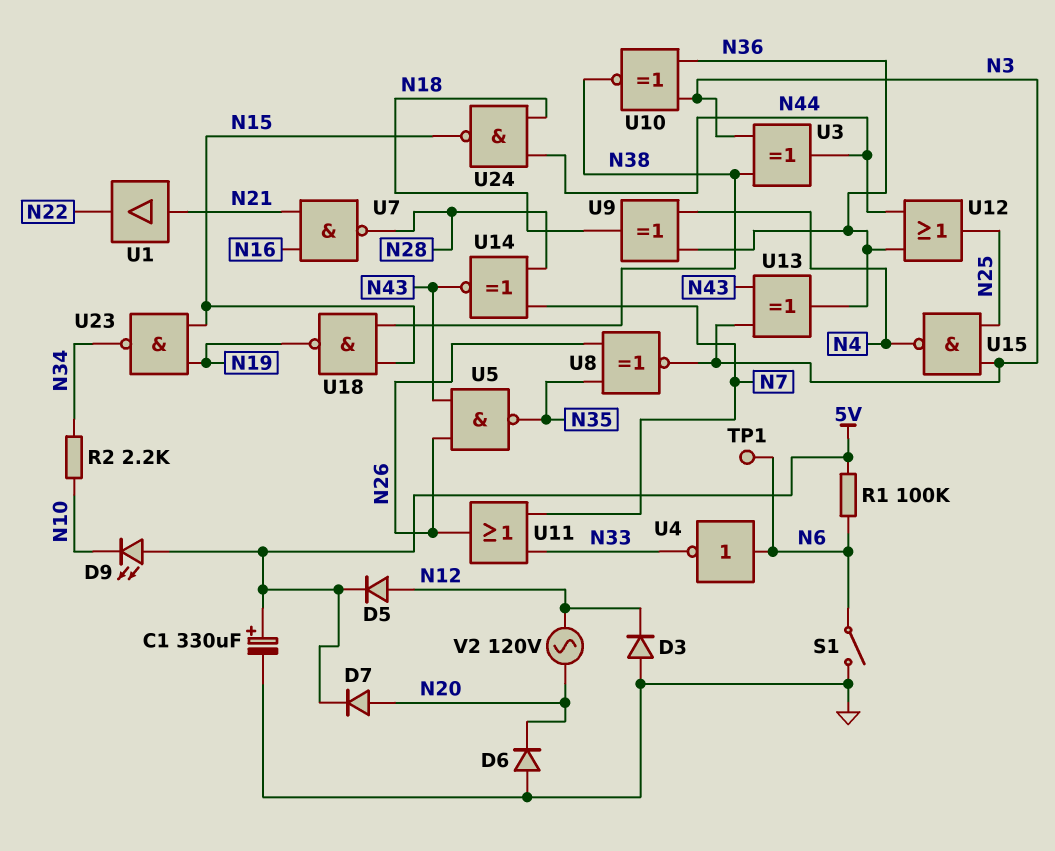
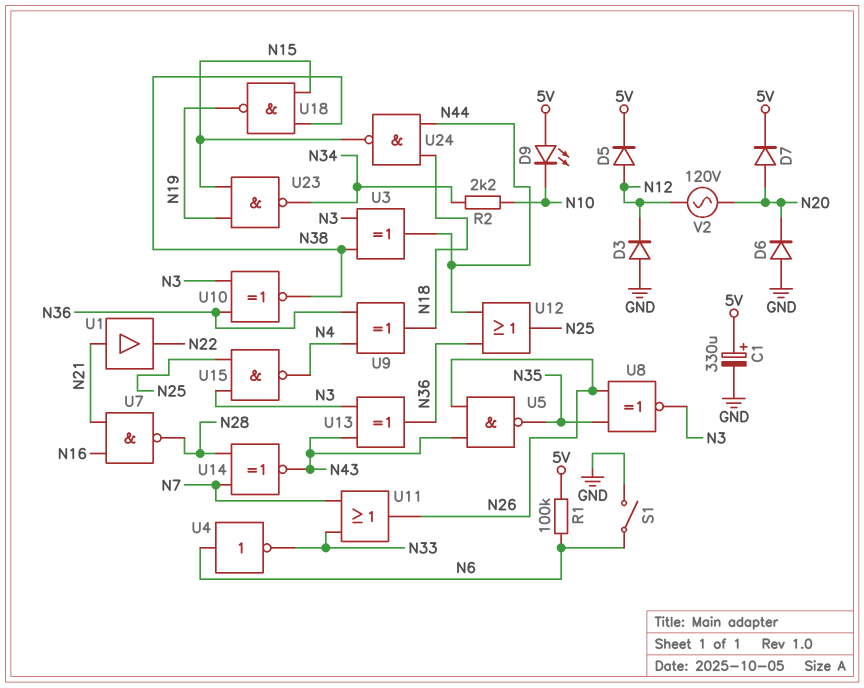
TP1: test point (N6) -> none

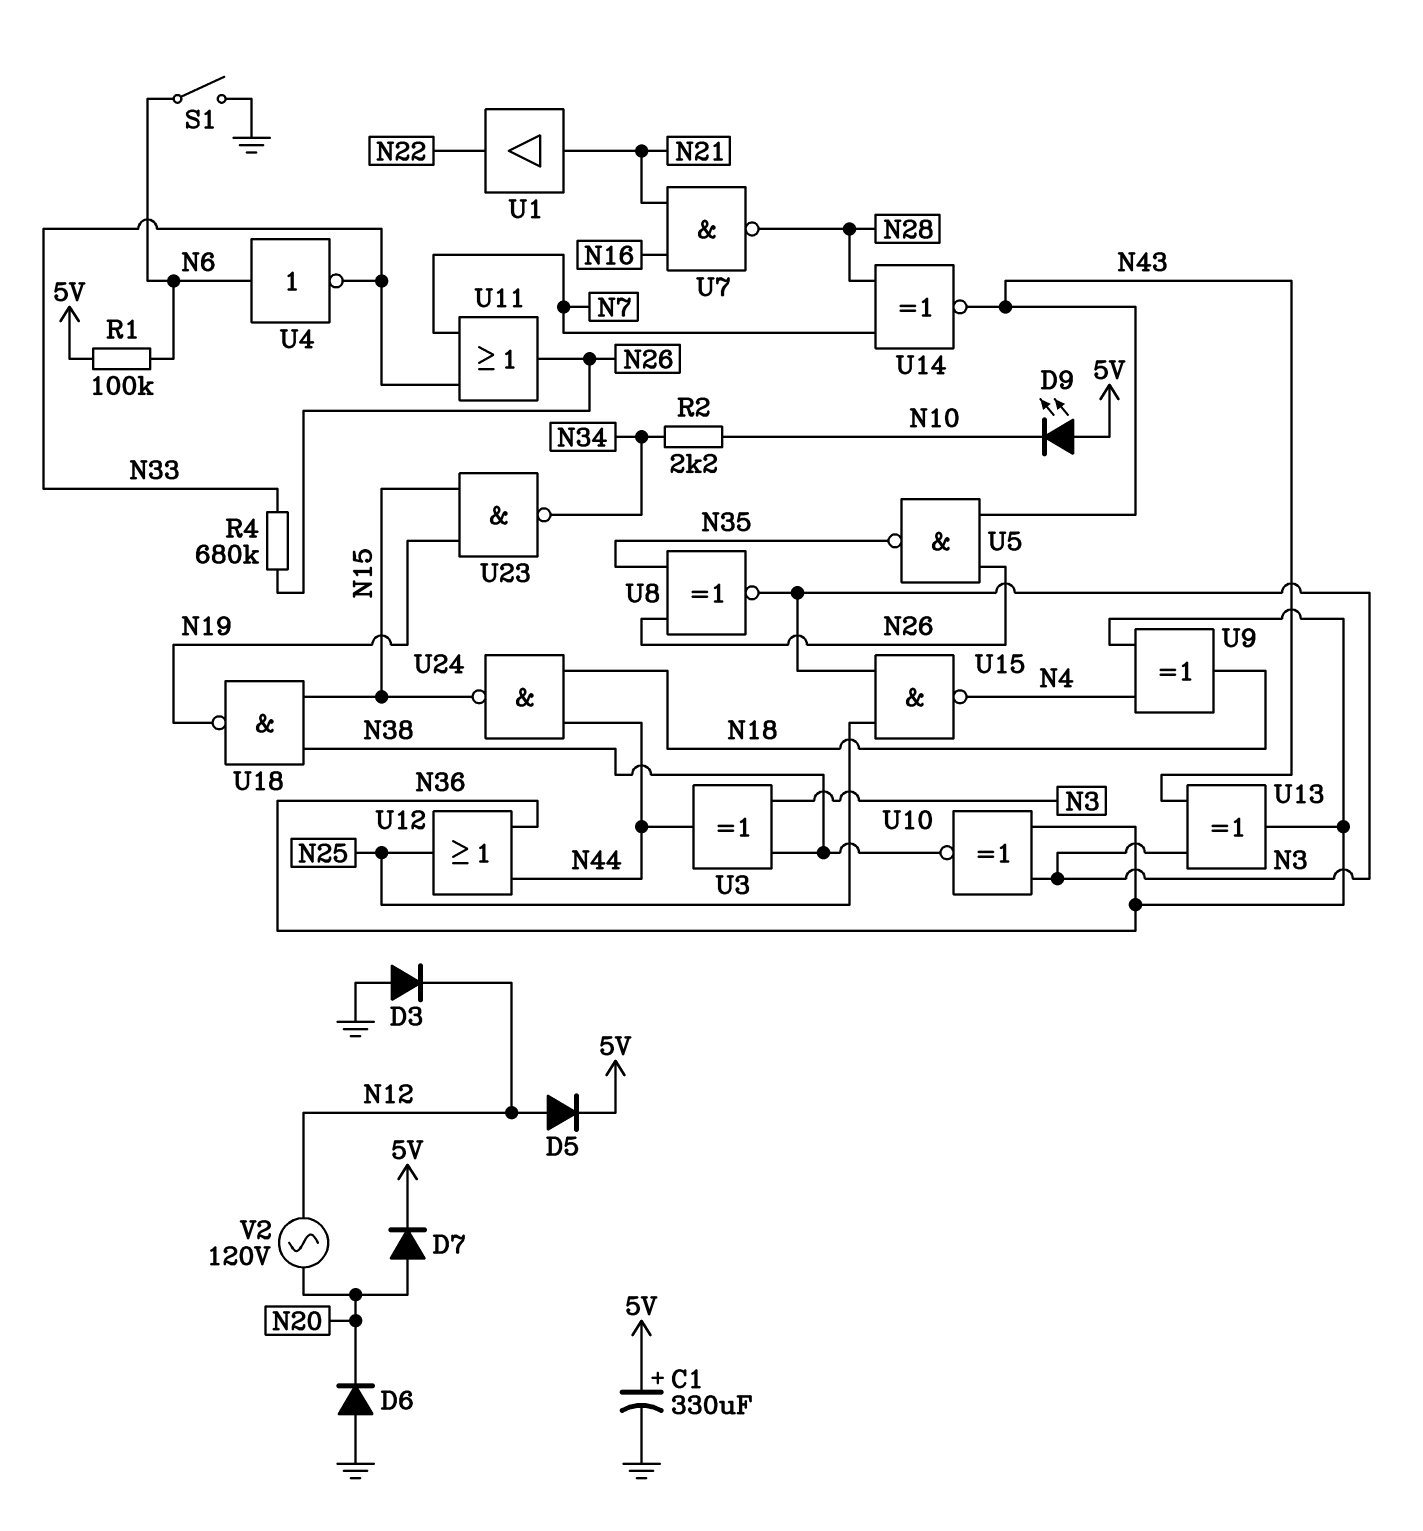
R4: none -> 680k (N26, N33)

